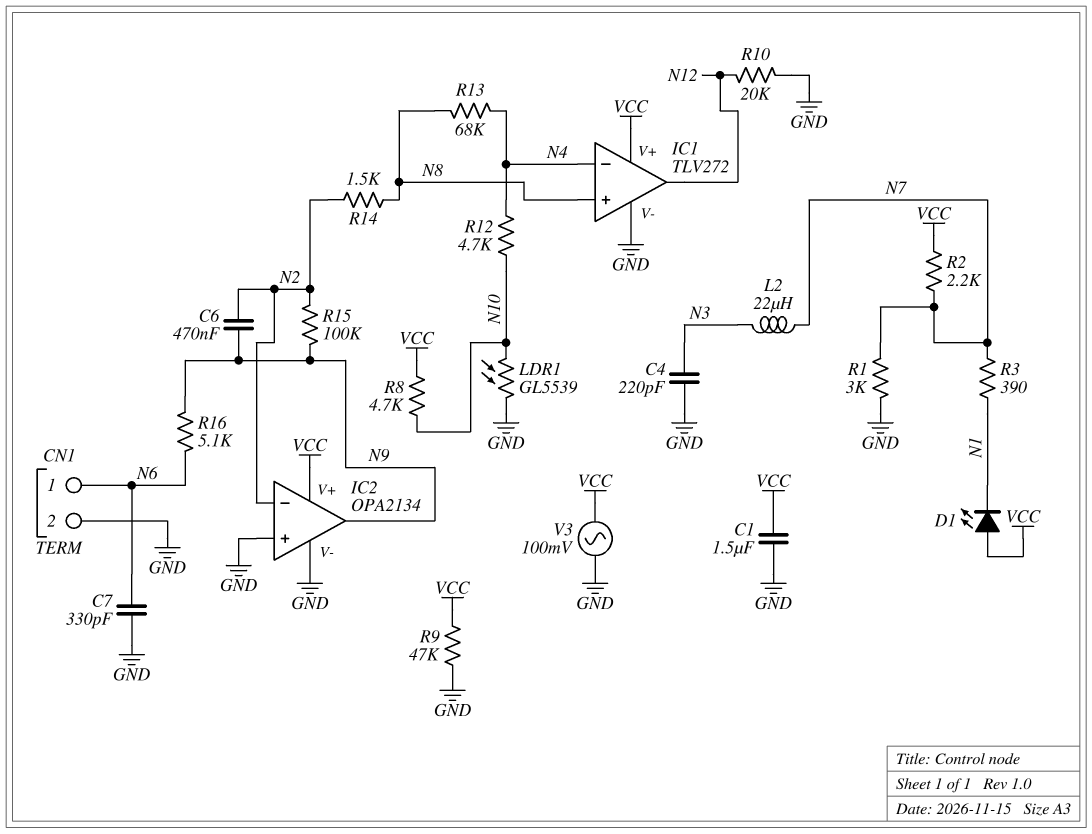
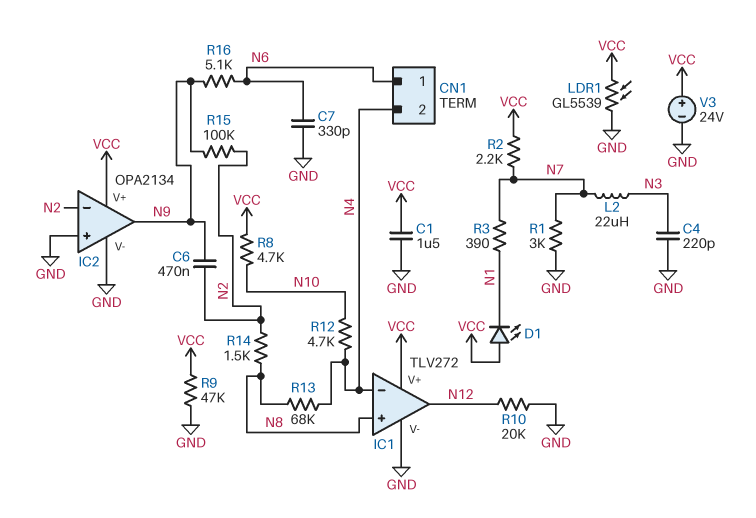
CN1 pin 2: GND -> N4
LDR1: GL5539 (GND, N10) -> GL5539 (GND, VCC)
V3: AC 100mV (GND, VCC) -> 24V (plus VCC, minus GND)

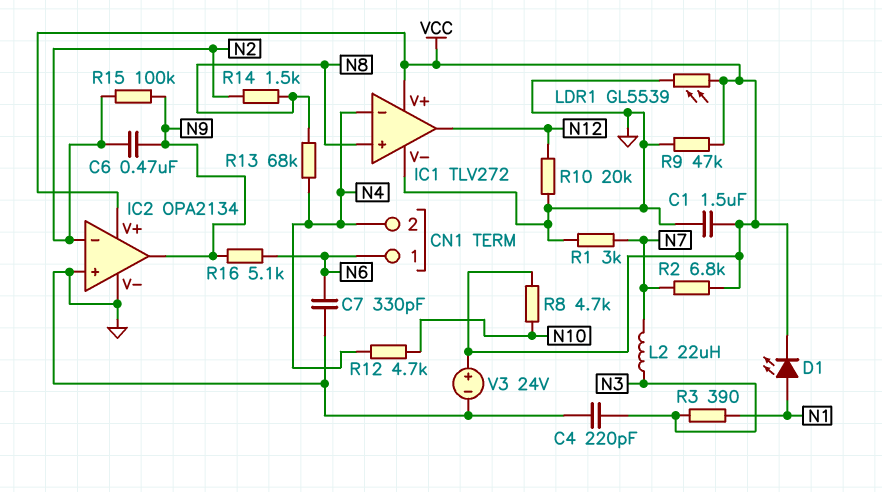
D1: LED (A VCC, K N1) -> LED (A N1, K VCC)
R2: 2.2k (N7, VCC) -> 6.8k (N7, VCC)
R3: 390 (N1, N7) -> 390 (N1, N3)

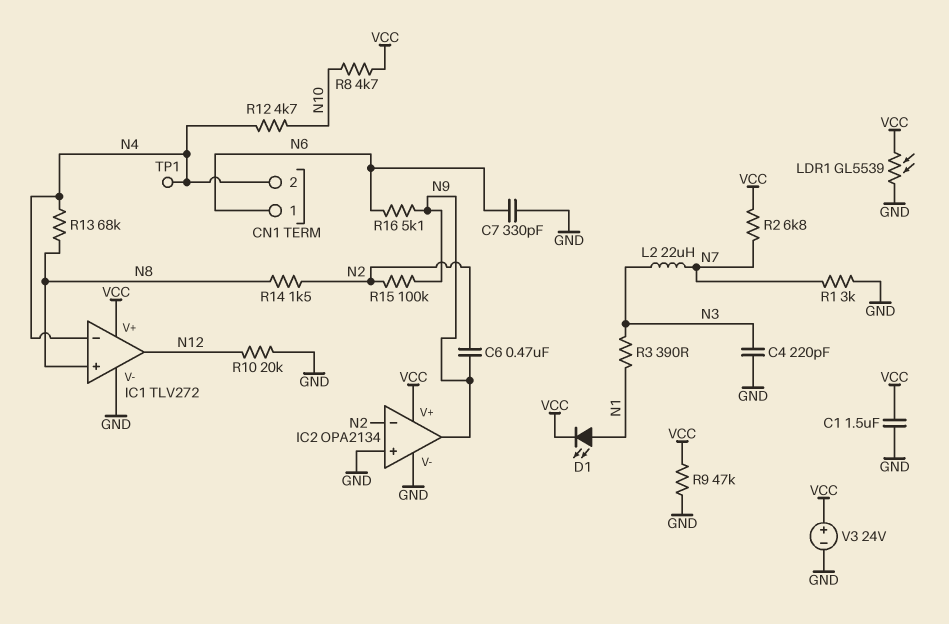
TP1: none -> test point (N4)

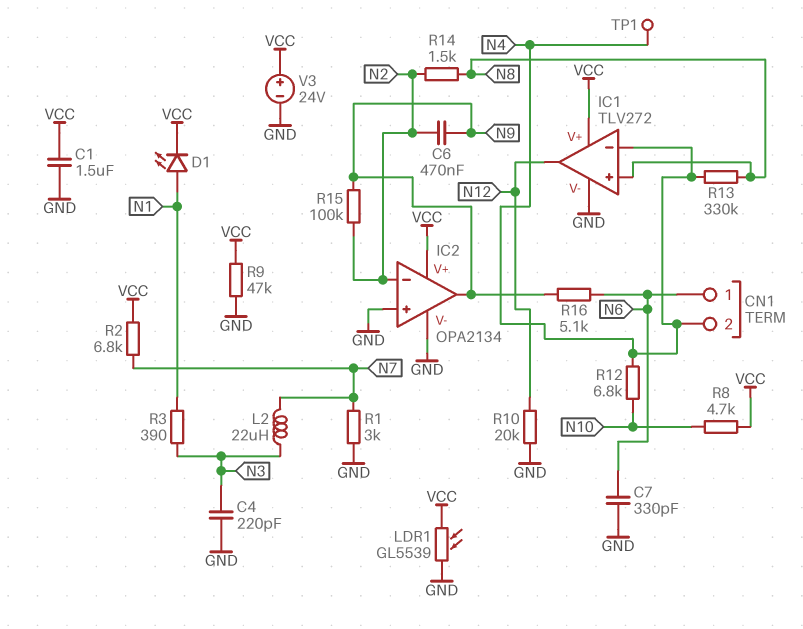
R12: 4.7k (N4, N10) -> 6.8k (N4, N10)
R13: 68k (N4, N8) -> 330k (N4, N8)

